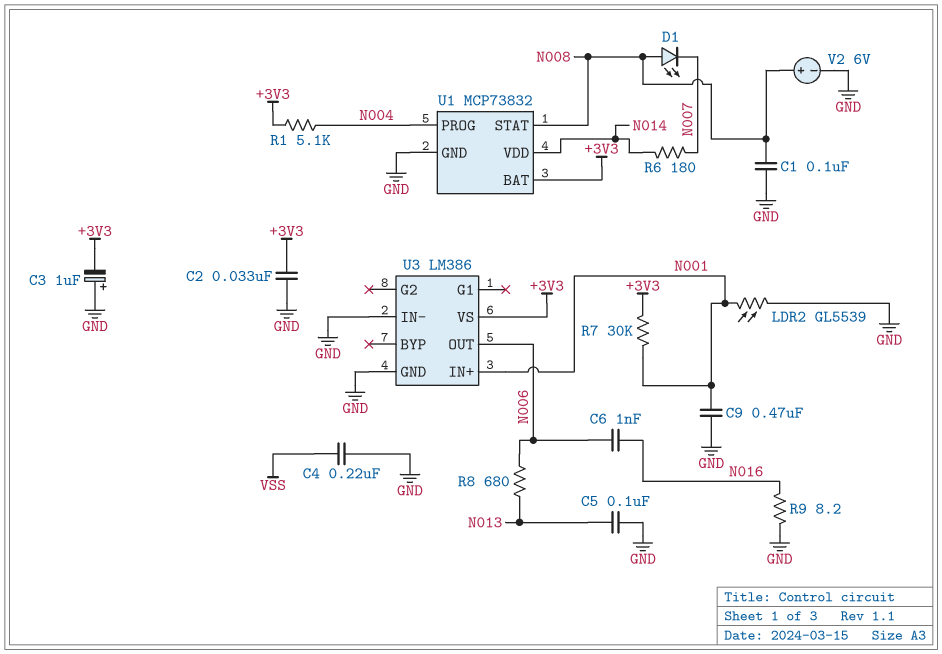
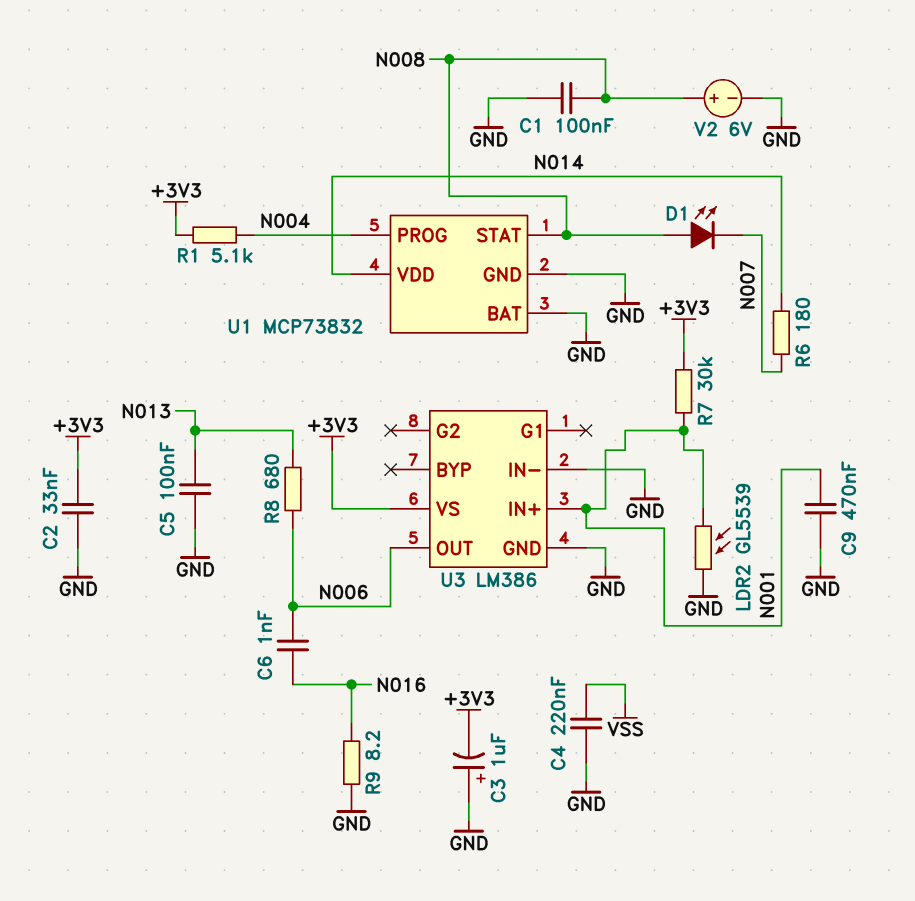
U1 pin BAT: +3V3 -> GND

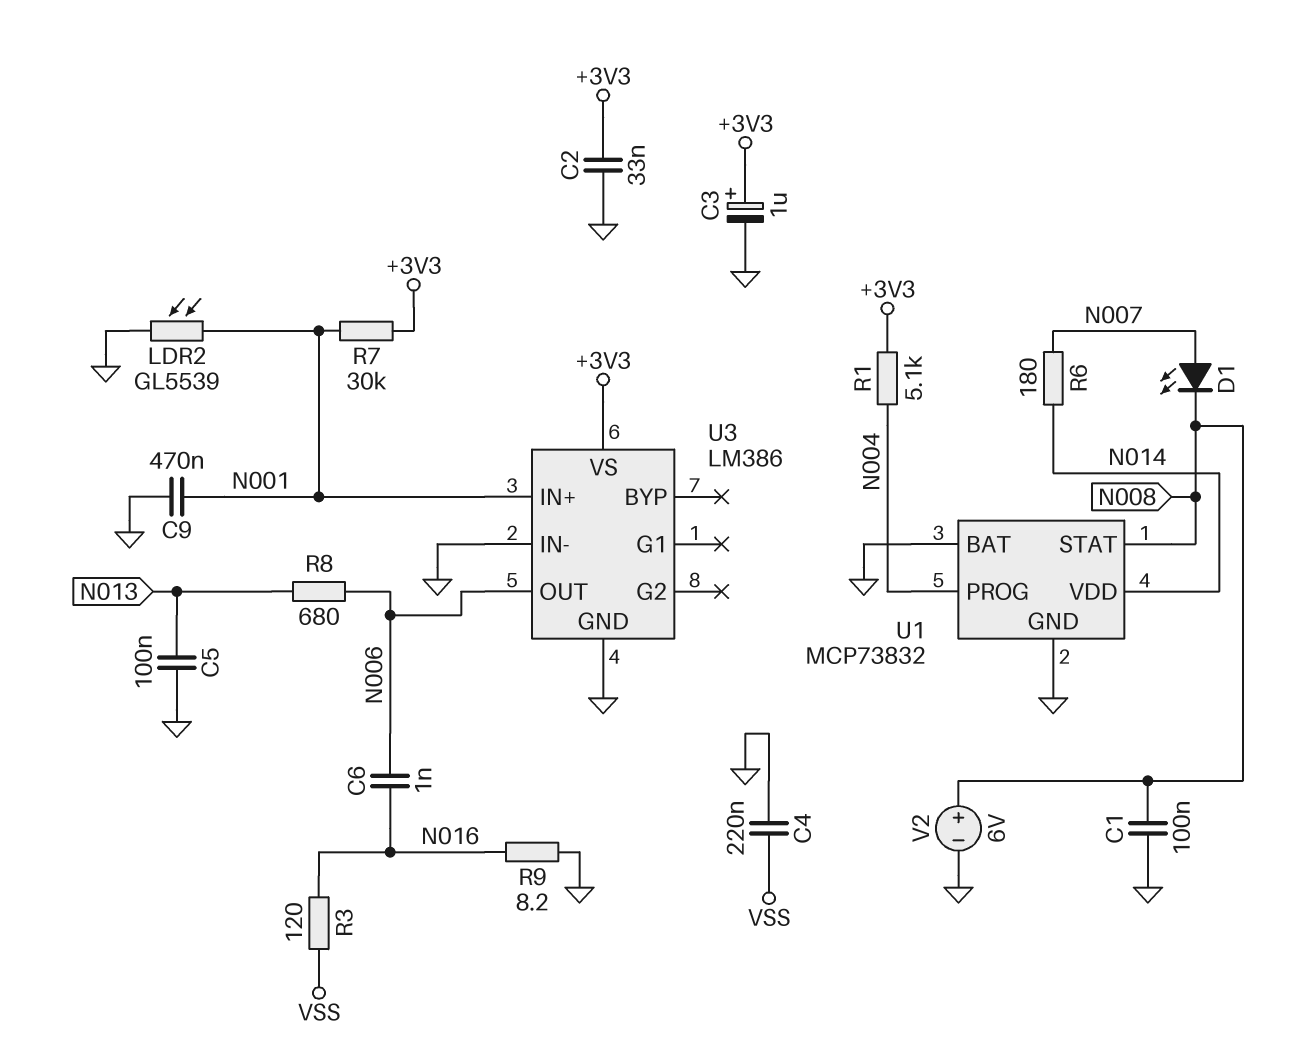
C3: 1uF (plus GND, minus +3V3) -> 1uF (plus +3V3, minus GND)
D1: LED (A N008, K N007) -> LED (A N007, K N008)
R3: none -> 120 (N016, VSS)

